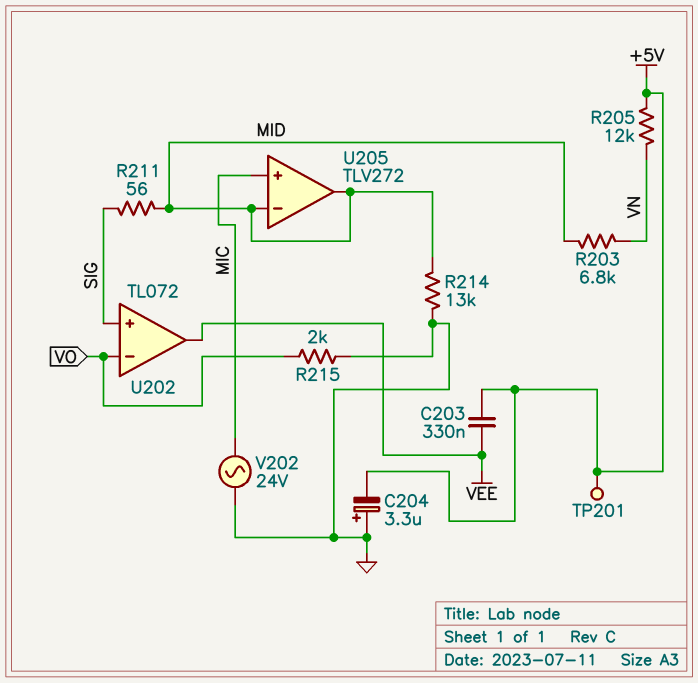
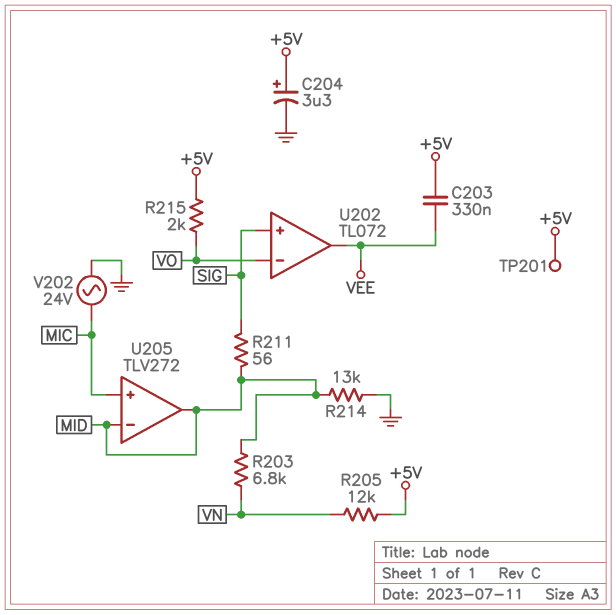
C204: 3.3uF (plus GND, minus +5V) -> 3.3uF (plus +5V, minus GND)
R215: 2k (GND, VO) -> 2k (+5V, VO)

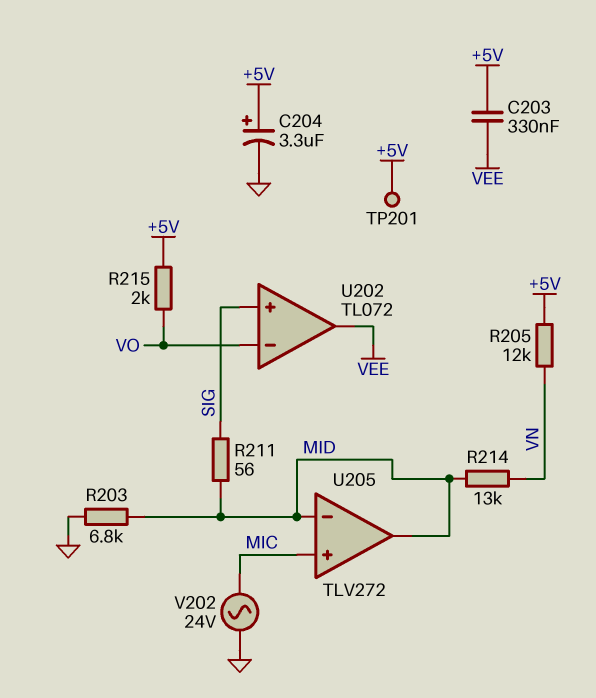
R203: 6.8k (MID, VN) -> 6.8k (GND, MID)
R214: 13k (GND, MID) -> 13k (MID, VN)

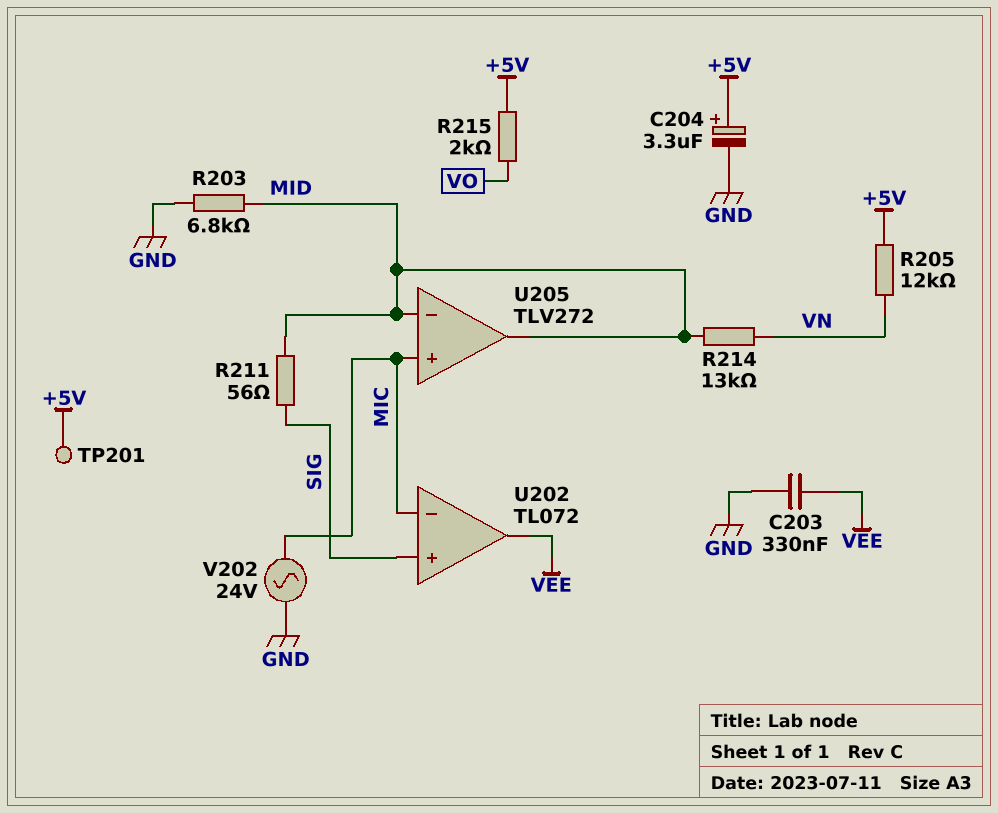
C203: 330nF (+5V, VEE) -> 330nF (GND, VEE)
U202 pin in-: VO -> MIC

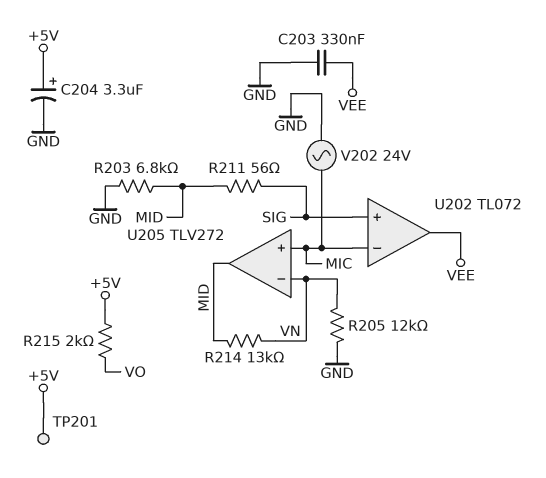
R205: 12k (+5V, VN) -> 12k (GND, VN)
U205 pin in-: MID -> VN

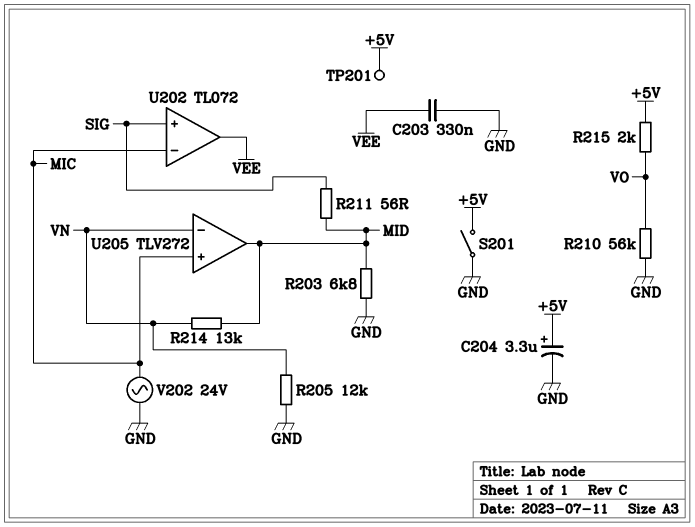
R210: none -> 56k (GND, VO)
S201: none -> switch (+5V, GND)

